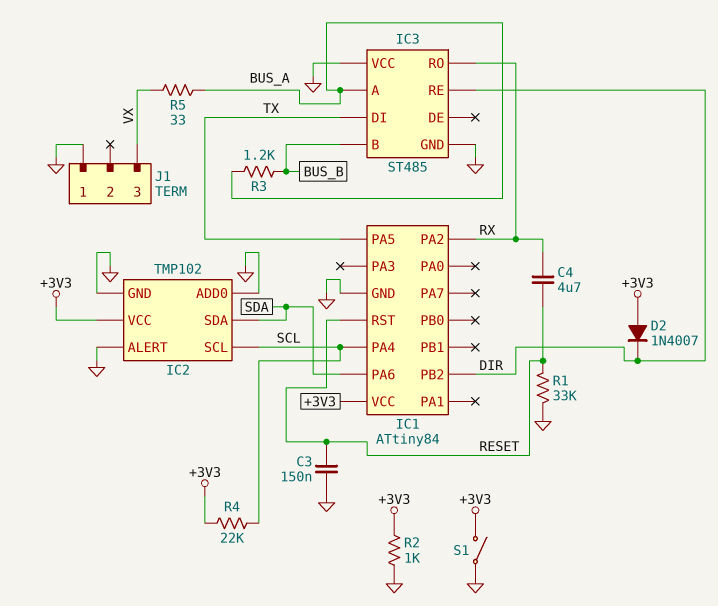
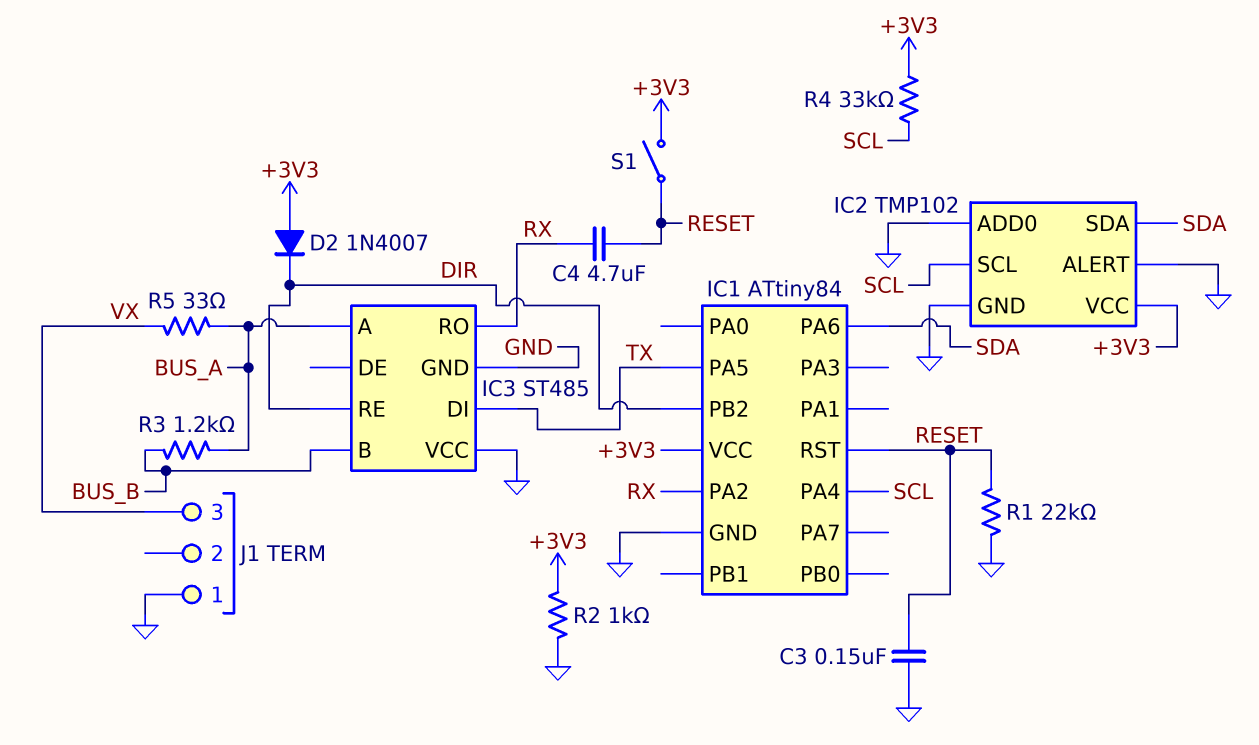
R1: 33k (GND, RESET) -> 22k (GND, RESET)
R4: 22k (+3V3, SCL) -> 33k (+3V3, SCL)
S1: switch (+3V3, GND) -> switch (+3V3, RESET)

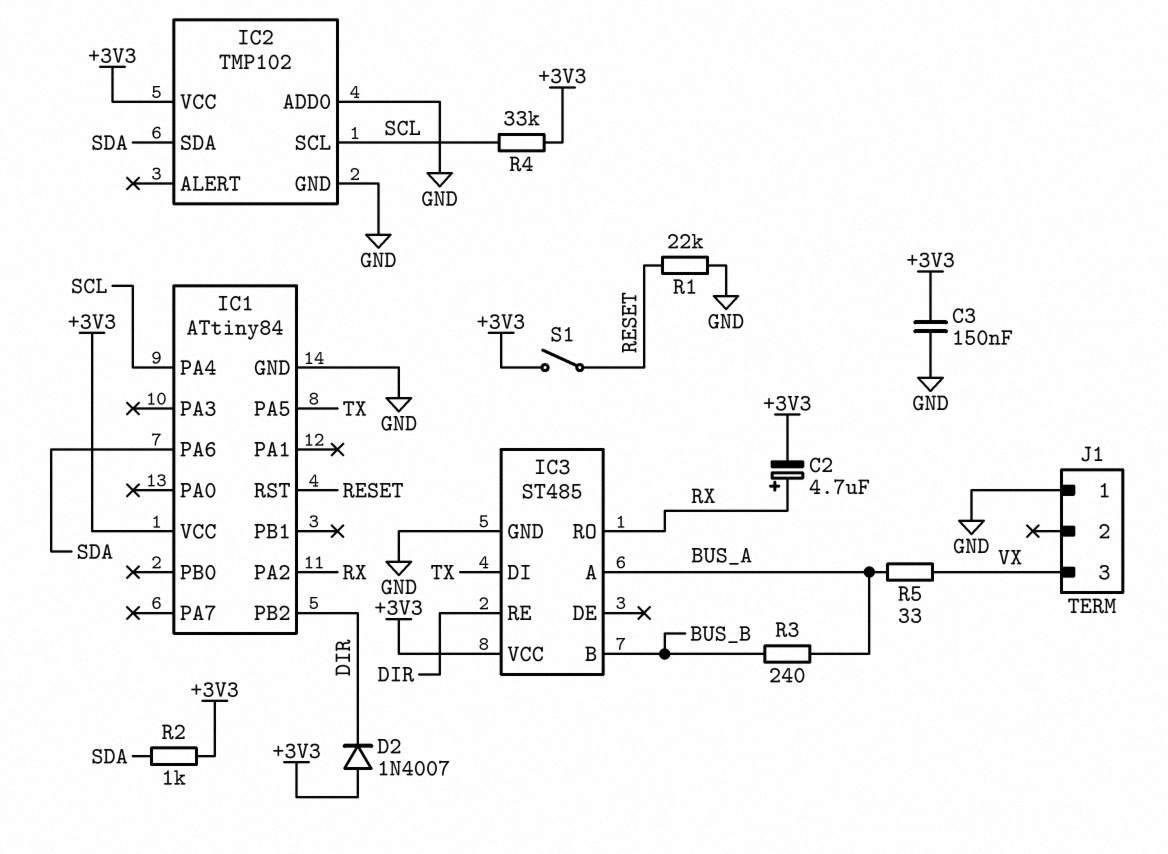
C2: none -> 4.7uF (plus RX, minus +3V3)
C3: 150nF (GND, RESET) -> 150nF (+3V3, GND)
C4: 4.7uF (RESET, RX) -> none
IC2 pin ALERT: GND -> none
IC3 pin VCC: GND -> +3V3
R2: 1k (+3V3, GND) -> 1k (+3V3, SDA)
R3: 1.2k (BUS_A, BUS_B) -> 240 (BUS_A, BUS_B)

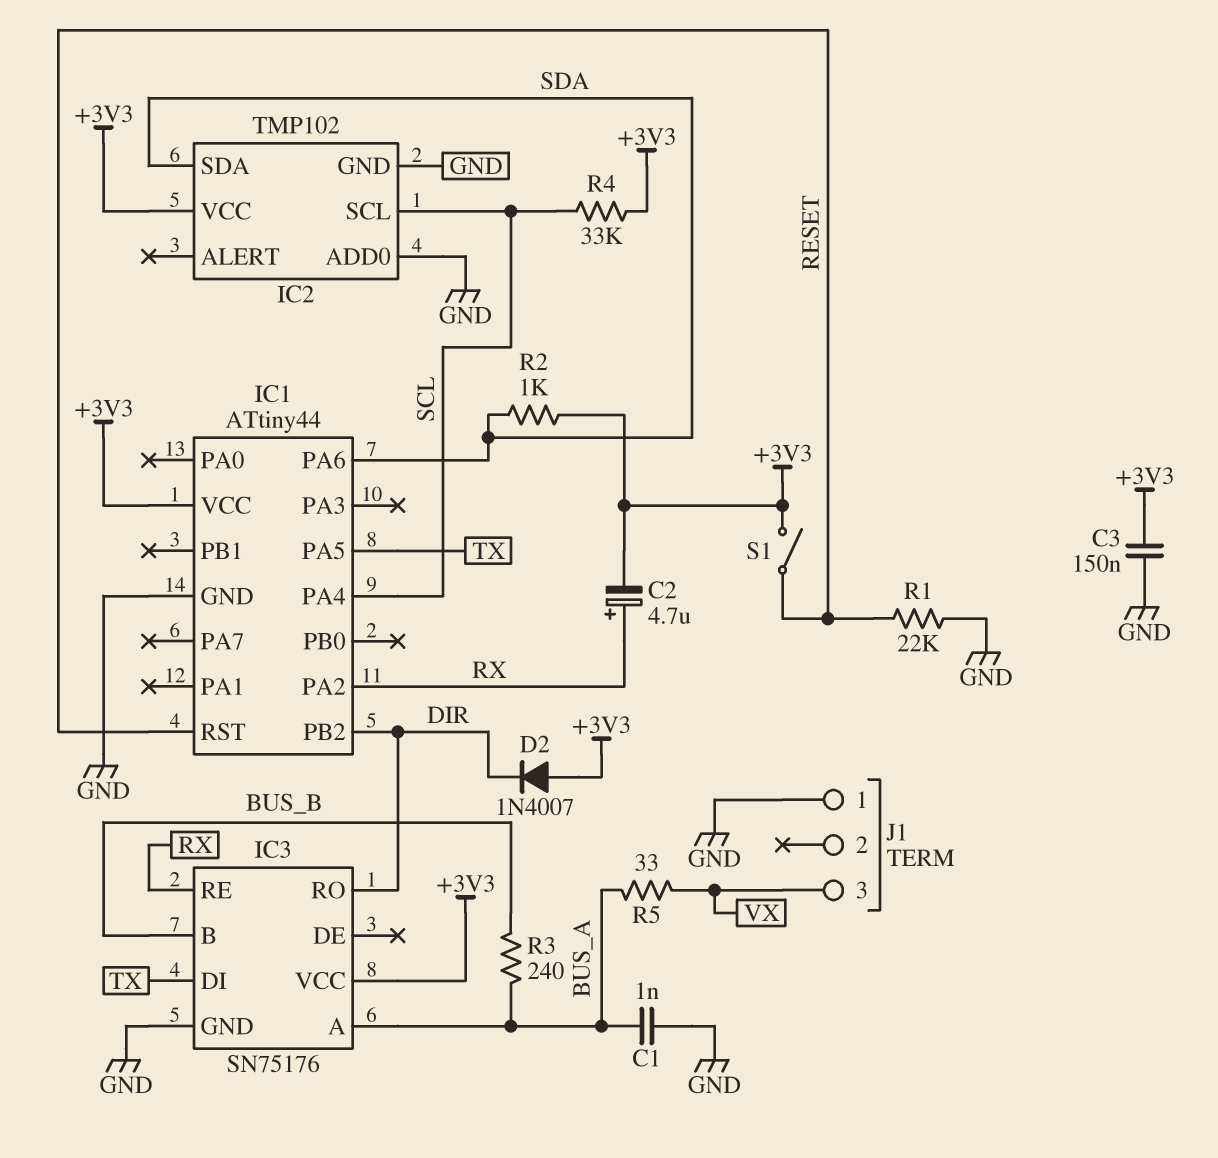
C1: none -> 1nF (BUS_A, GND)
IC1: ATtiny84 -> ATtiny44
IC3: ST485 -> SN75176
IC3 pin RE: DIR -> RX
IC3 pin RO: RX -> DIR

